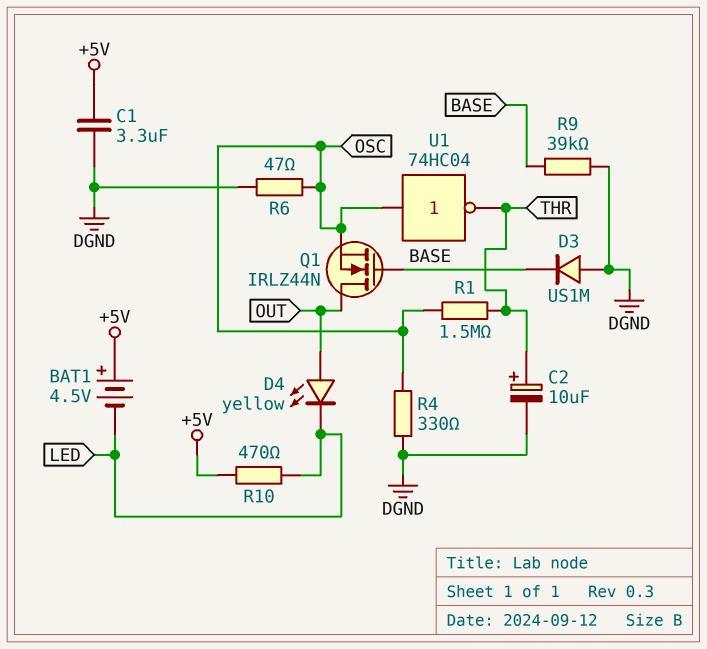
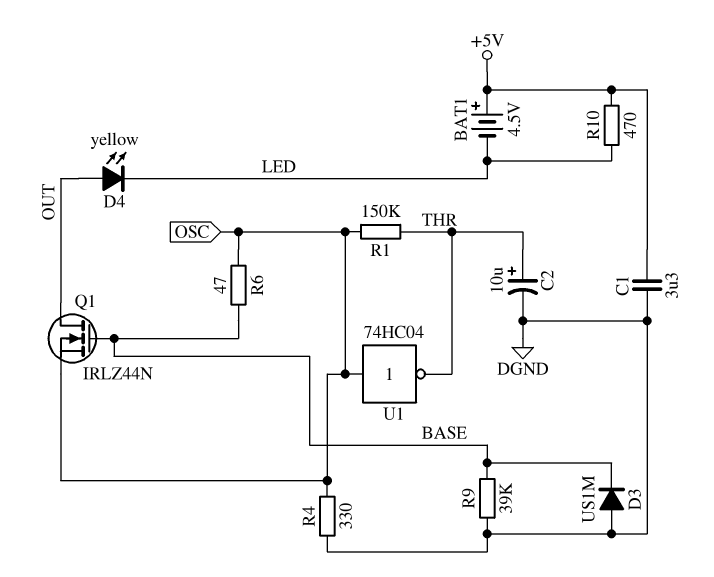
R1: 1.5M (OSC, THR) -> 150k (OSC, THR)
R6: 47 (DGND, OSC) -> 47 (BASE, OSC)

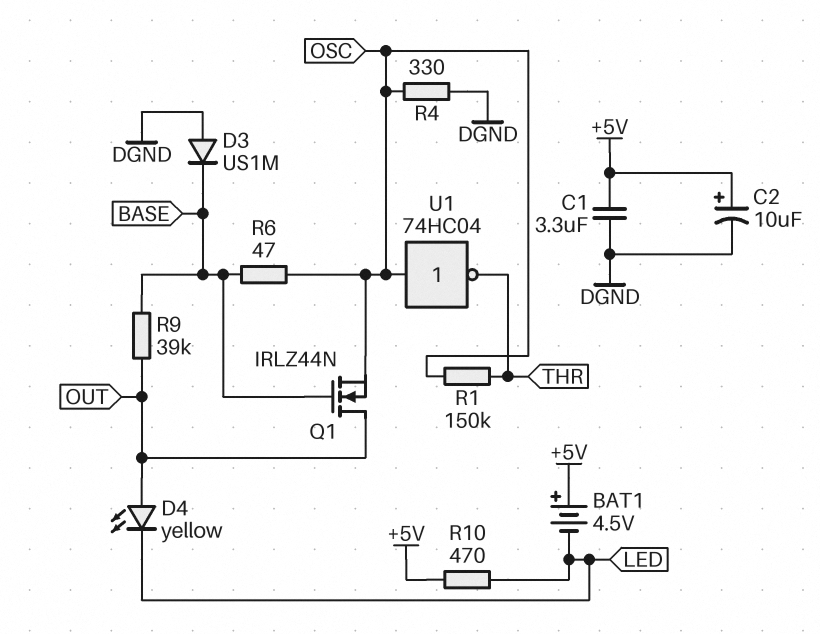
C2: 10uF (plus THR, minus DGND) -> 10uF (plus +5V, minus DGND)
R9: 39k (BASE, DGND) -> 39k (BASE, OUT)

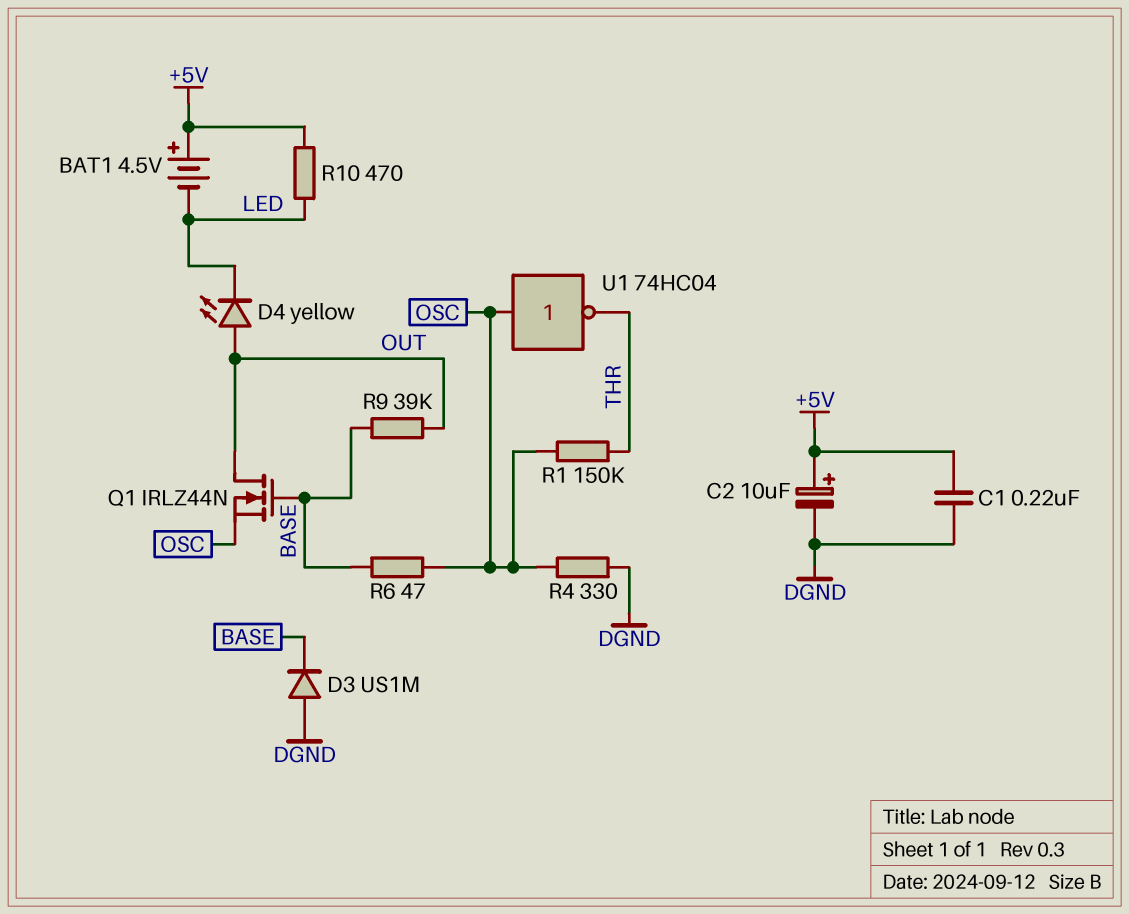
C1: 3.3uF (+5V, DGND) -> 220nF (+5V, DGND)

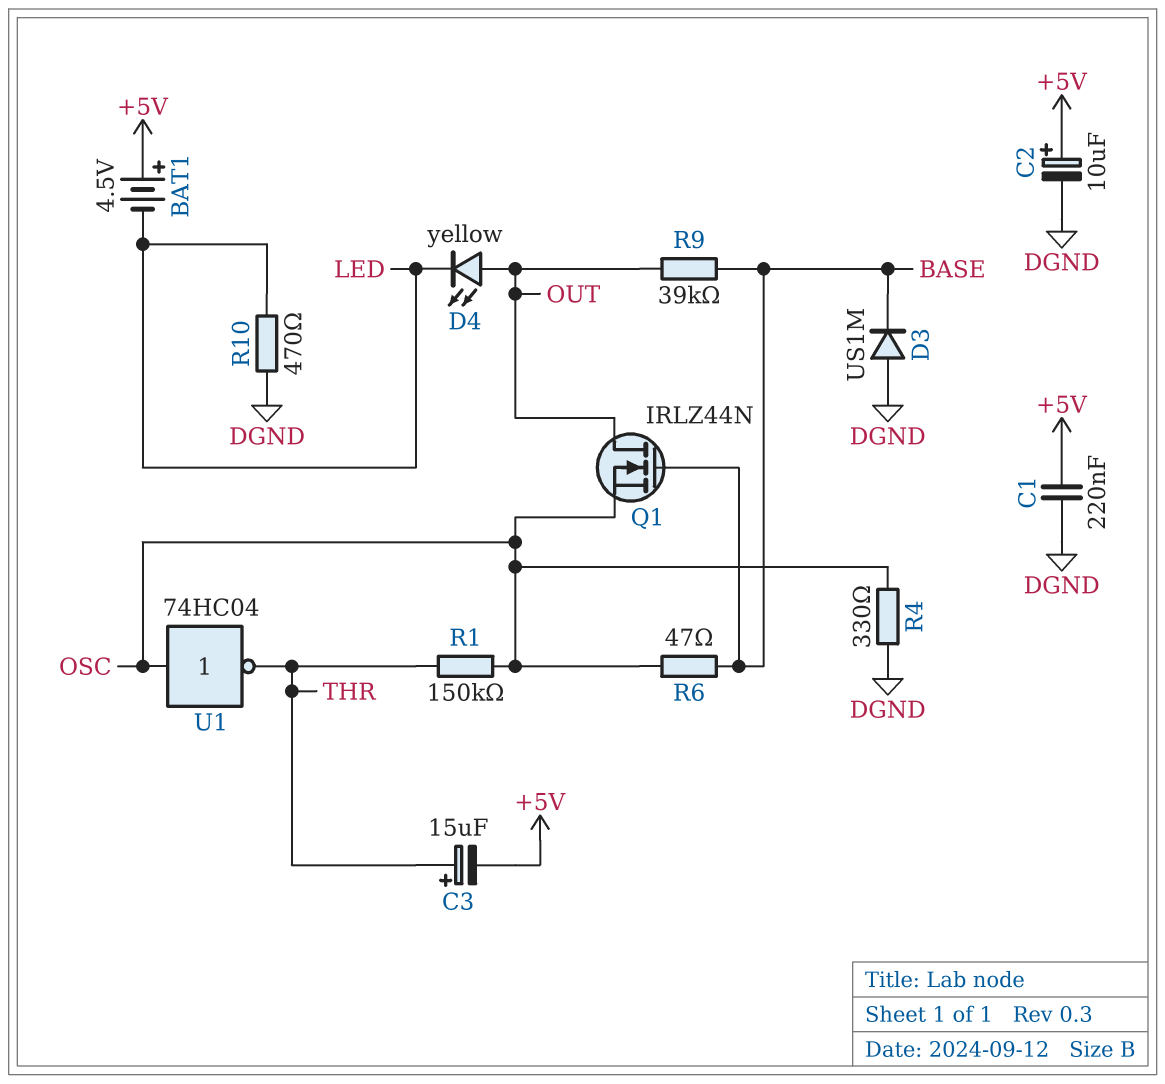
C3: none -> 15uF (plus THR, minus +5V)
R10: 470 (+5V, LED) -> 470 (DGND, LED)

